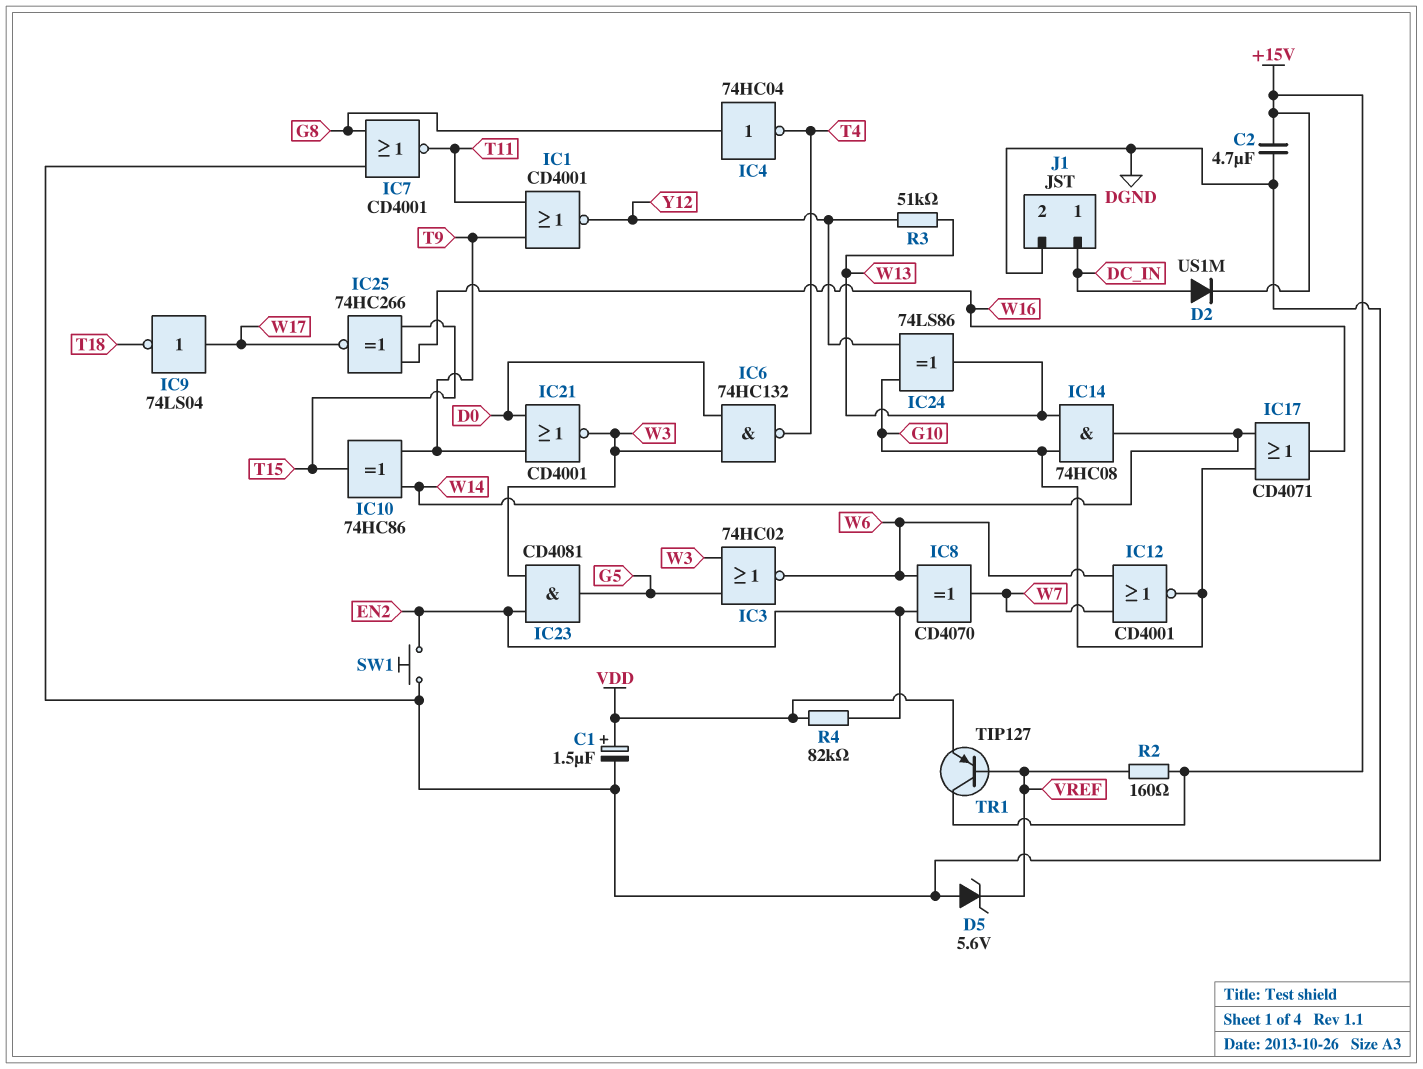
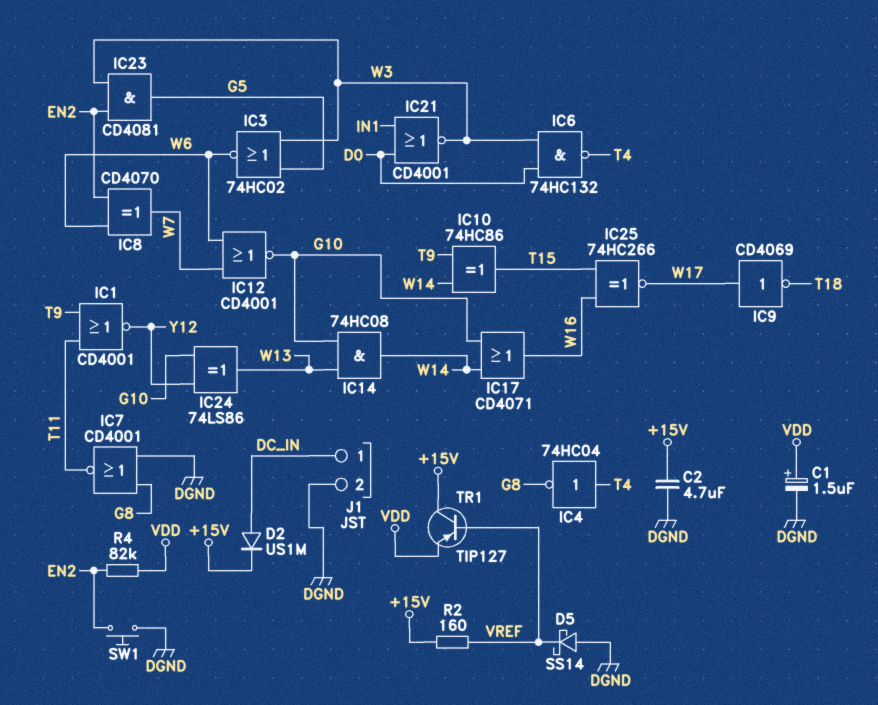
D5: zener 5.6V (A DGND, K VREF) -> schottky SS14 (A DGND, K VREF)
IC4: NOT 74HC04 (in G8, out T4) -> NOT 74HC04 (in T4, out G8)
IC9: NOT 74LS04 (in W17, out T18) -> NOT CD4069 (in W17, out T18)
IC21: NOR CD4001 (in D0, in T9, out W3) -> NOR CD4001 (in D0, in IN1, out W3)
R3: 51k (W13, Y12) -> none

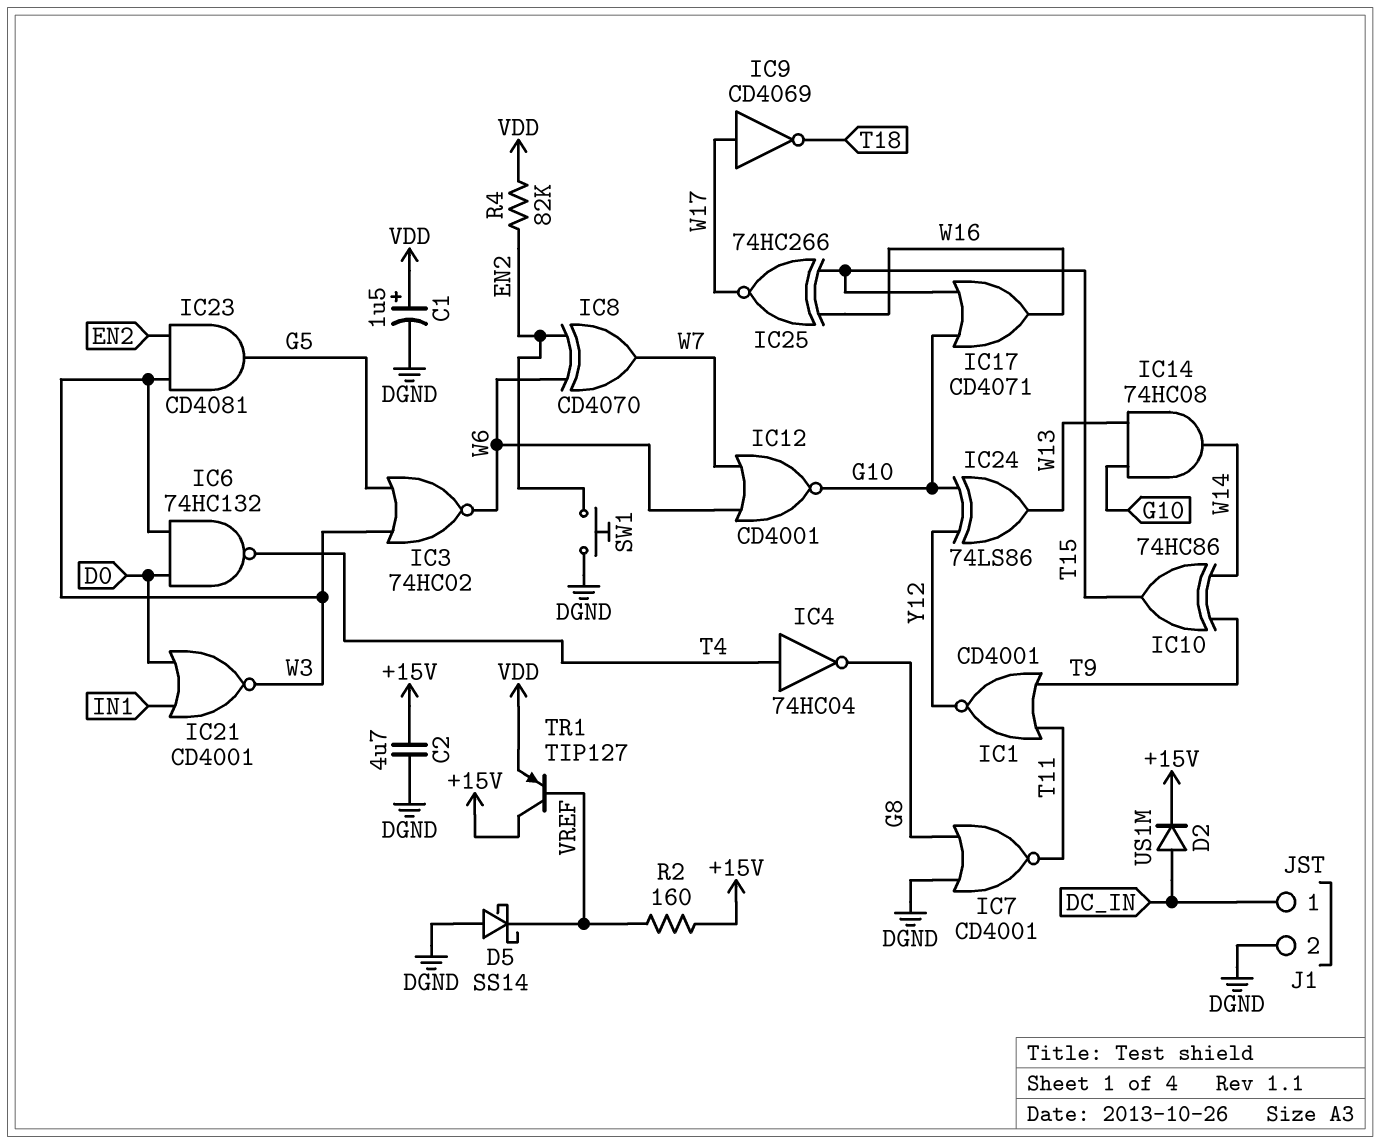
IC17: OR CD4071 (in G10, in W14, out W16) -> OR CD4071 (in G10, in T15, out W16)

